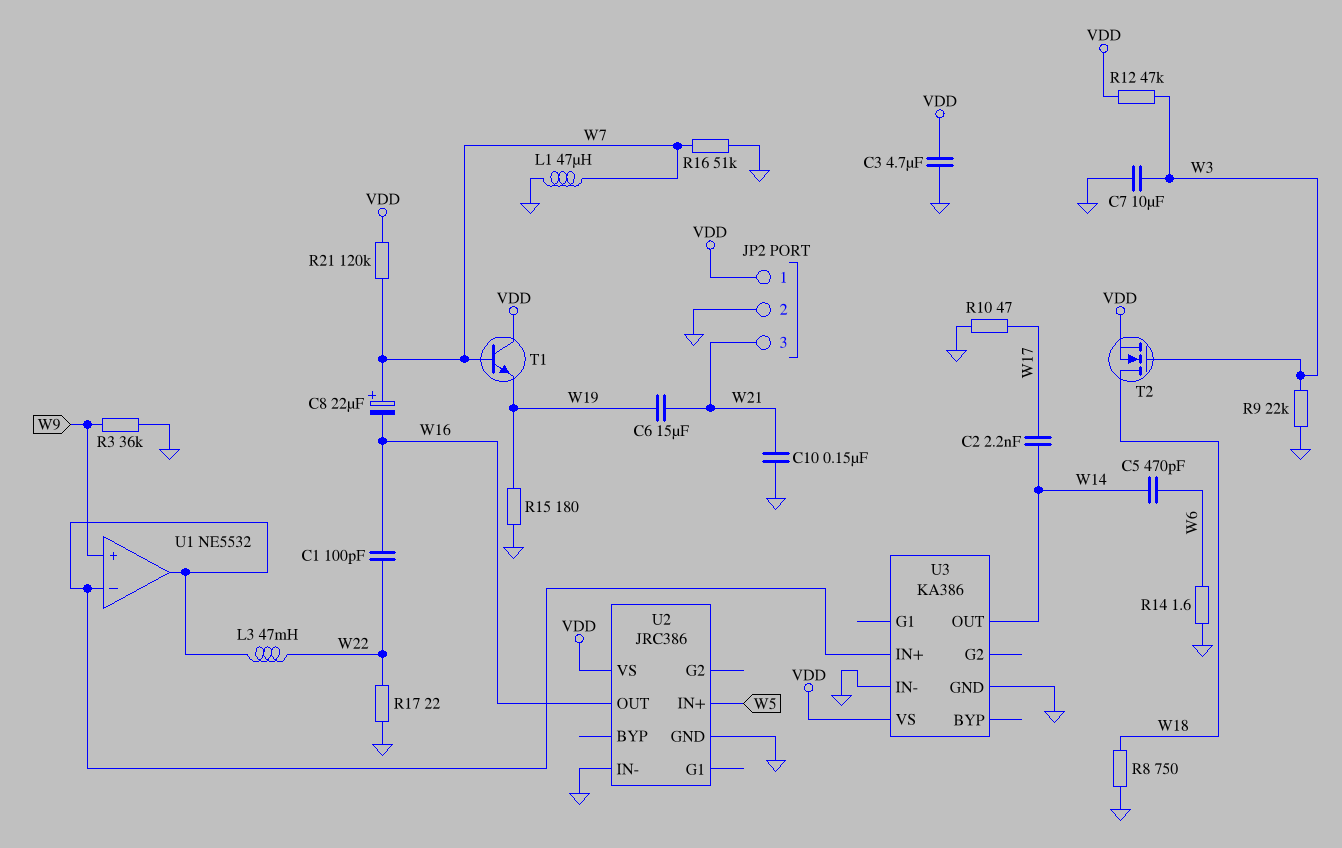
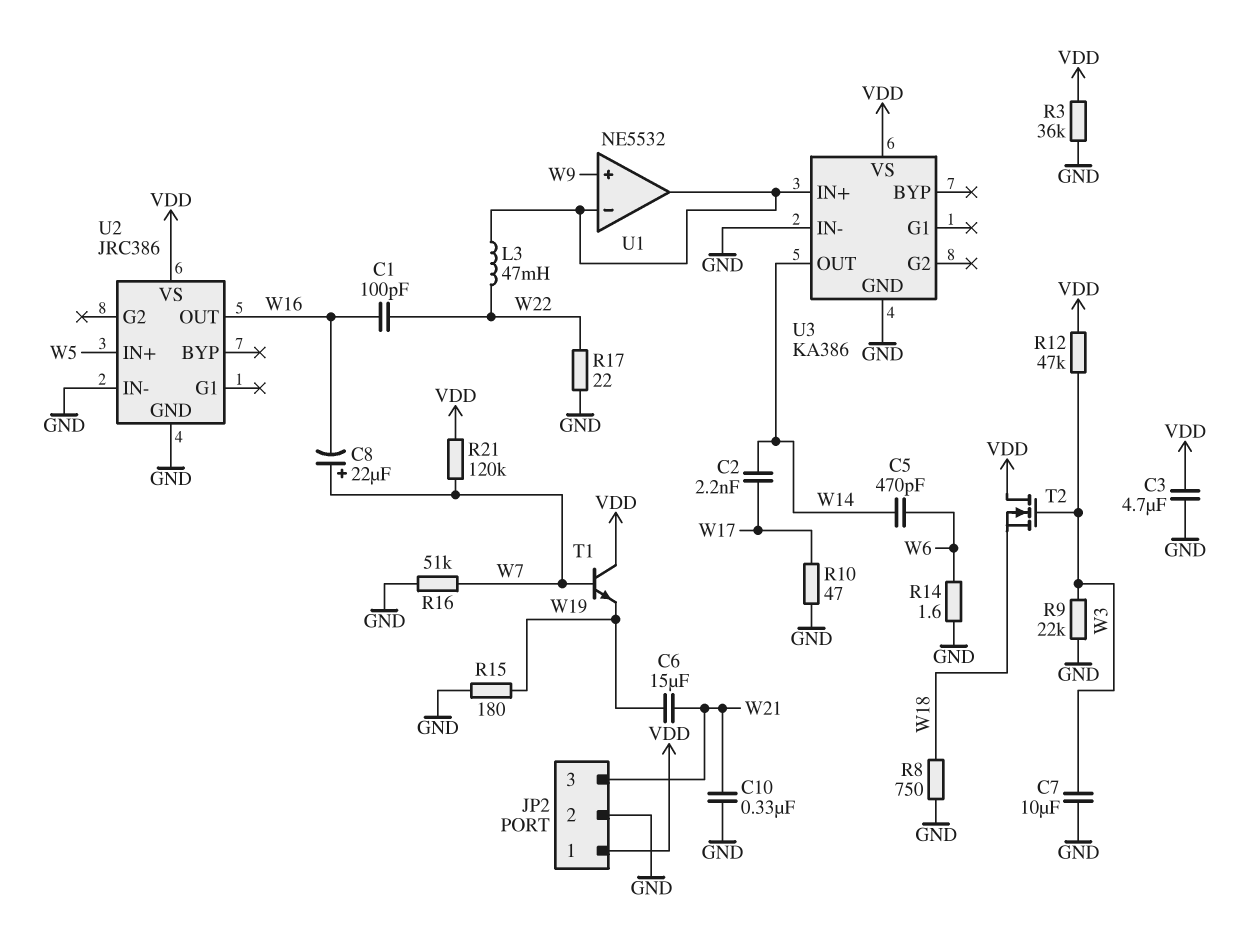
C10: 150nF (GND, W21) -> 330nF (GND, W21)
L1: 47uH (GND, W7) -> none
R3: 36k (GND, W9) -> 36k (GND, VDD)
T2: NMOS (G W3, D W18, S VDD) -> NMOS (G W3, D VDD, S W18)

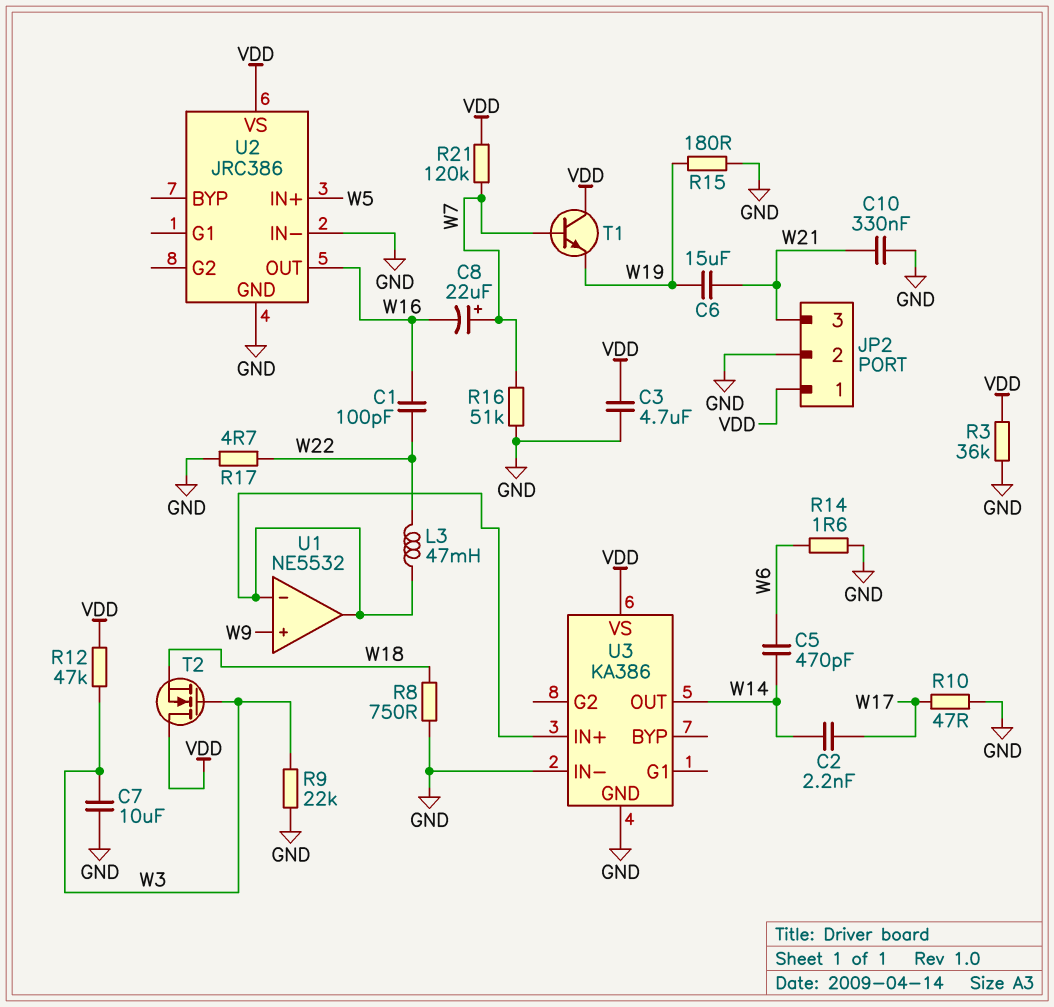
R17: 22 (GND, W22) -> 4.7 (GND, W22)

